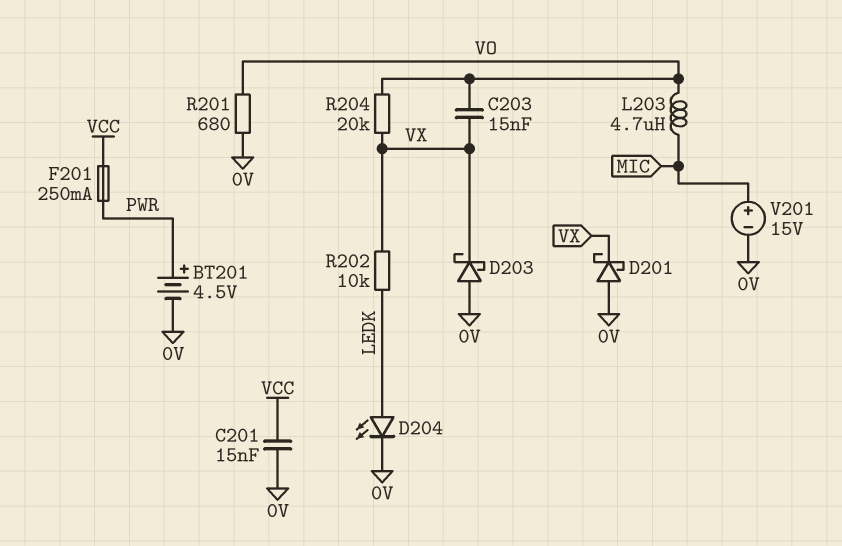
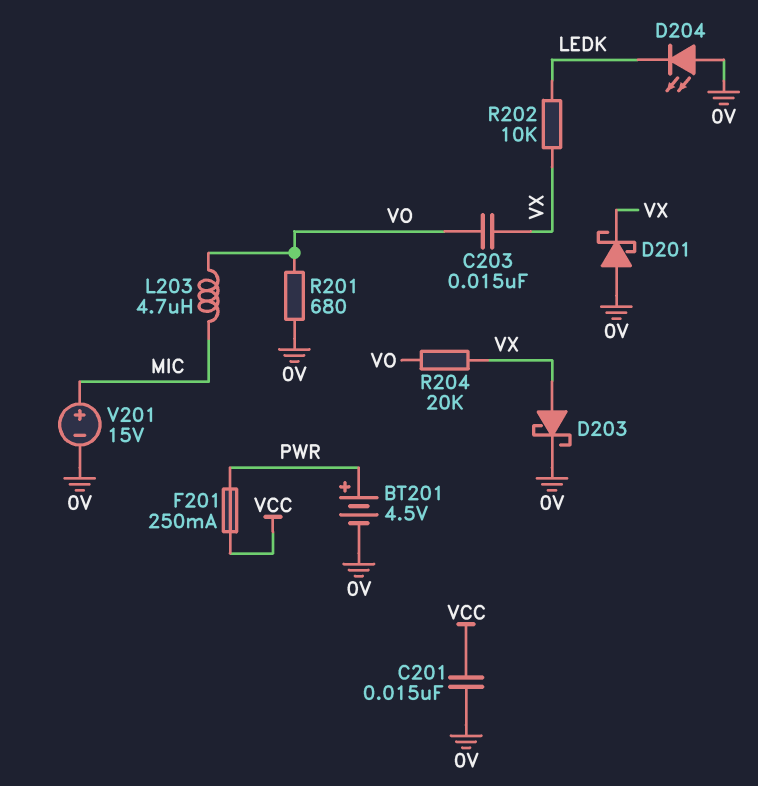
D203: schottky (A 0V, K VX) -> schottky (A VX, K 0V)
D204: LED (A LEDK, K 0V) -> LED (A 0V, K LEDK)

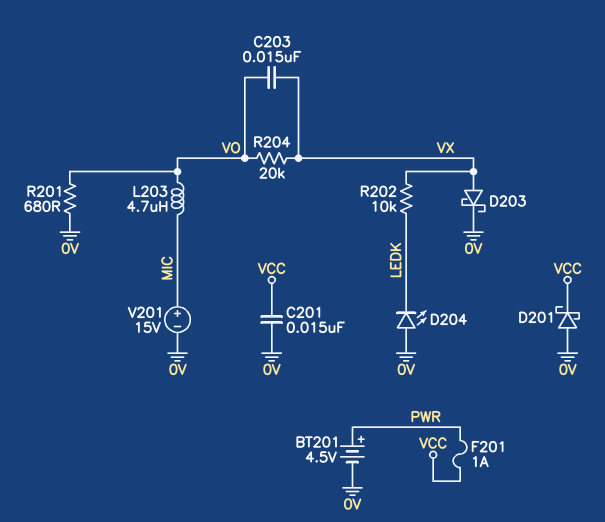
D201: schottky (A 0V, K VX) -> schottky (A 0V, K VCC)
F201: 250mA (PWR, VCC) -> 1A (PWR, VCC)

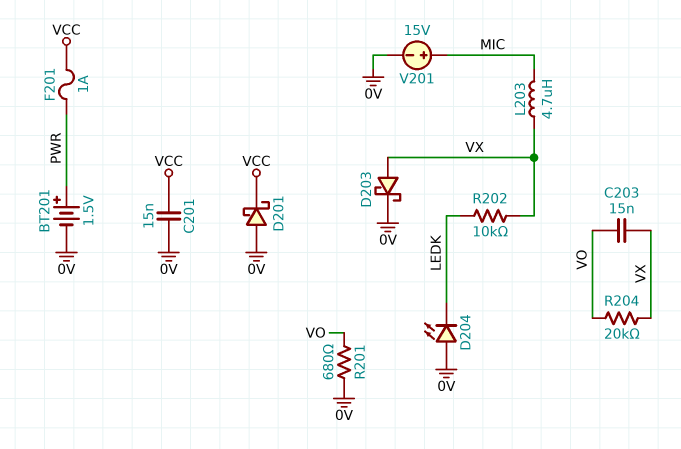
BT201: 4.5V (plus PWR, minus 0V) -> 1.5V (plus PWR, minus 0V)
L203: 4.7uH (MIC, VO) -> 4.7uH (MIC, VX)

